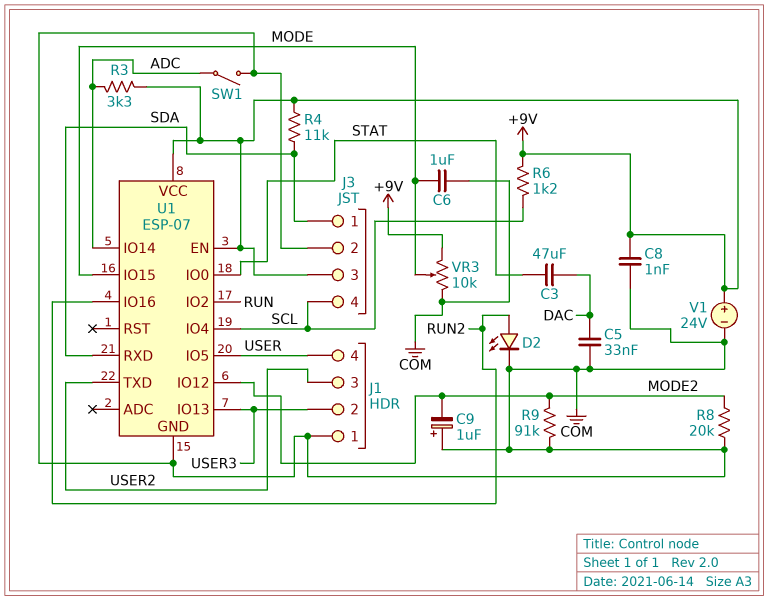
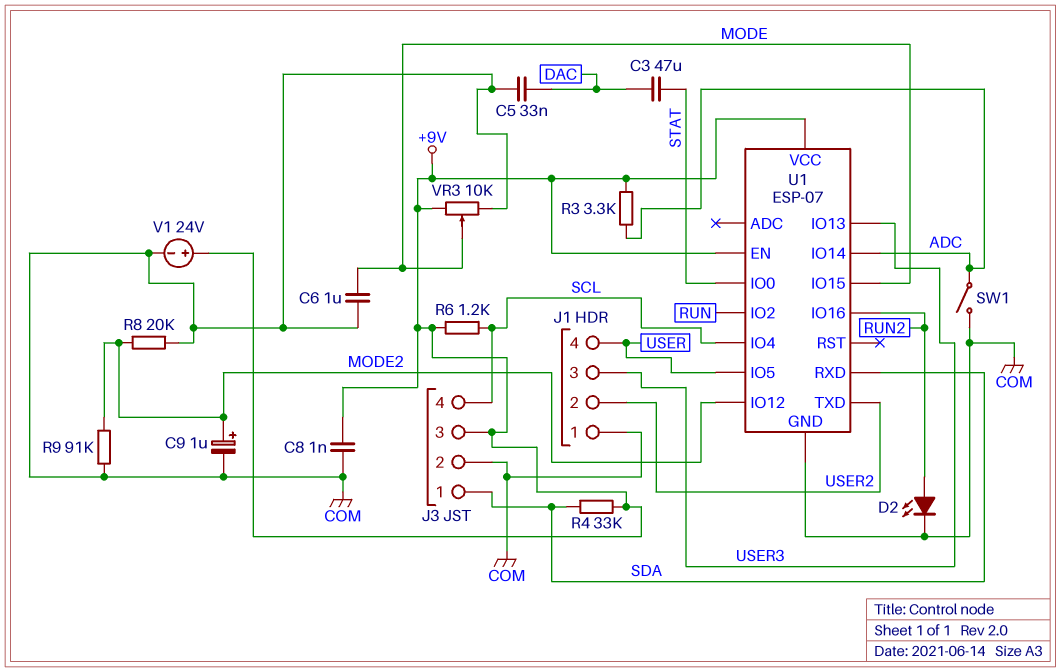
C9: 1uF (plus COM, minus MODE2) -> 1uF (plus MODE2, minus COM)
J1 pin 2: USER3 -> USER2
J1 pin 3: USER2 -> USER3
R4: 11k (+9V, SDA) -> 33k (+9V, SDA)

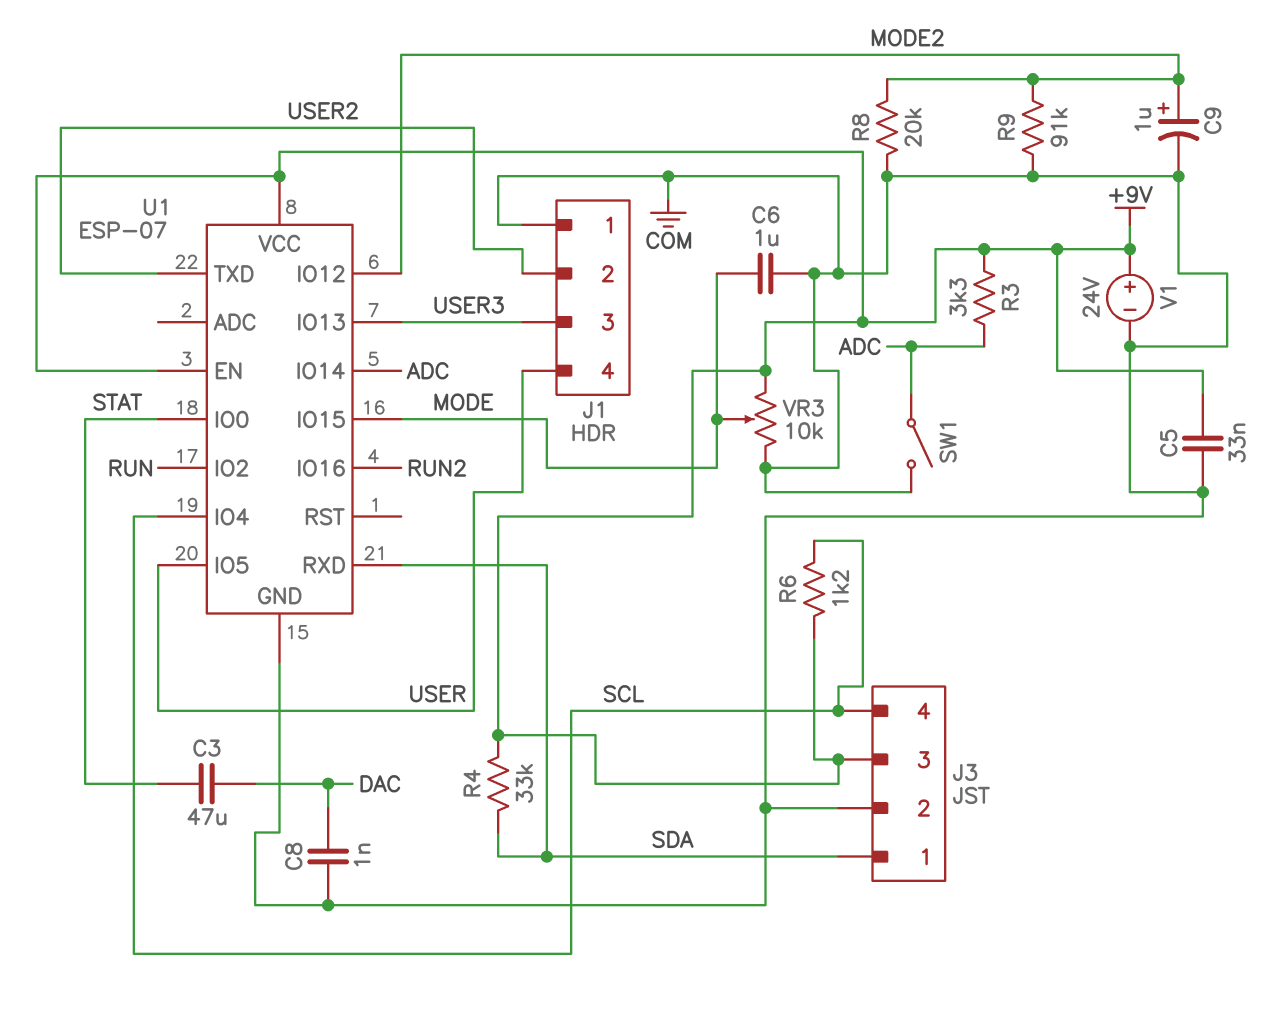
C5: 33nF (COM, DAC) -> 33nF (+9V, COM)
C8: 1nF (+9V, COM) -> 1nF (COM, DAC)
D2: LED (A RUN2, K COM) -> none

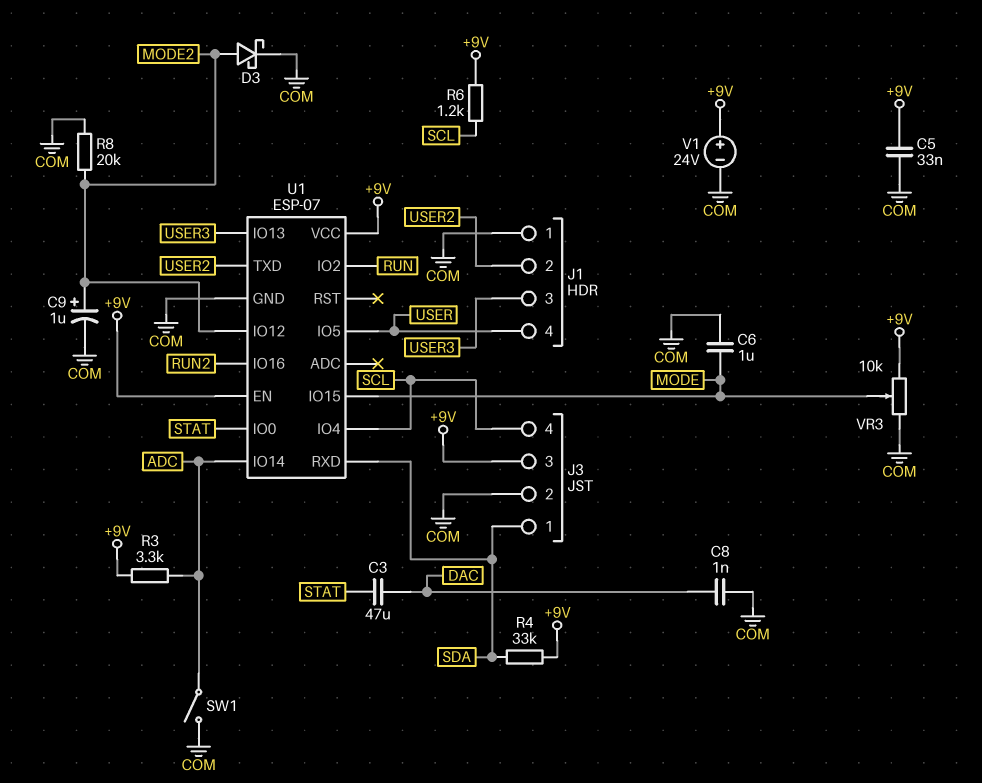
D3: none -> schottky (A MODE2, K COM)
R9: 91k (COM, MODE2) -> none

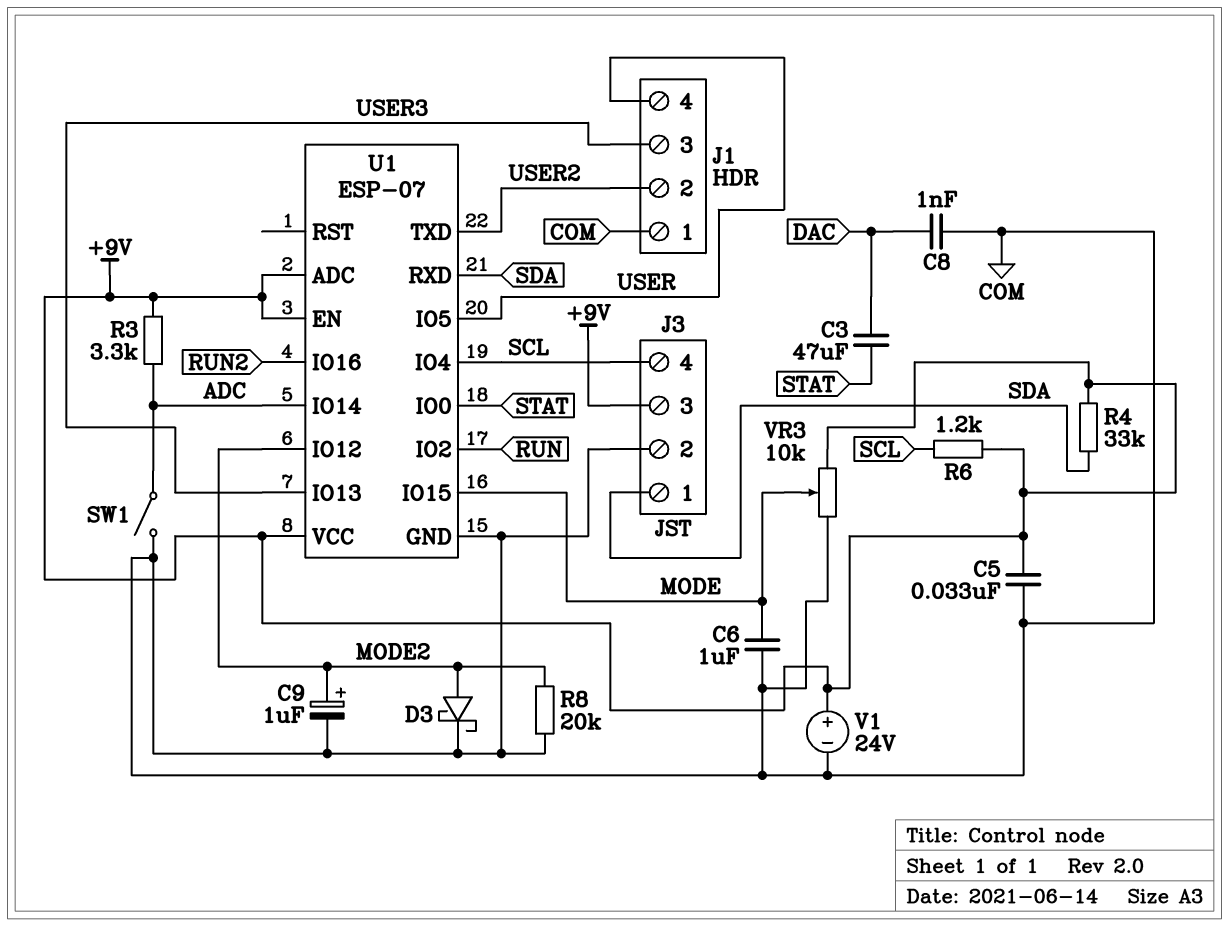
U1 pin ADC: none -> +9V

